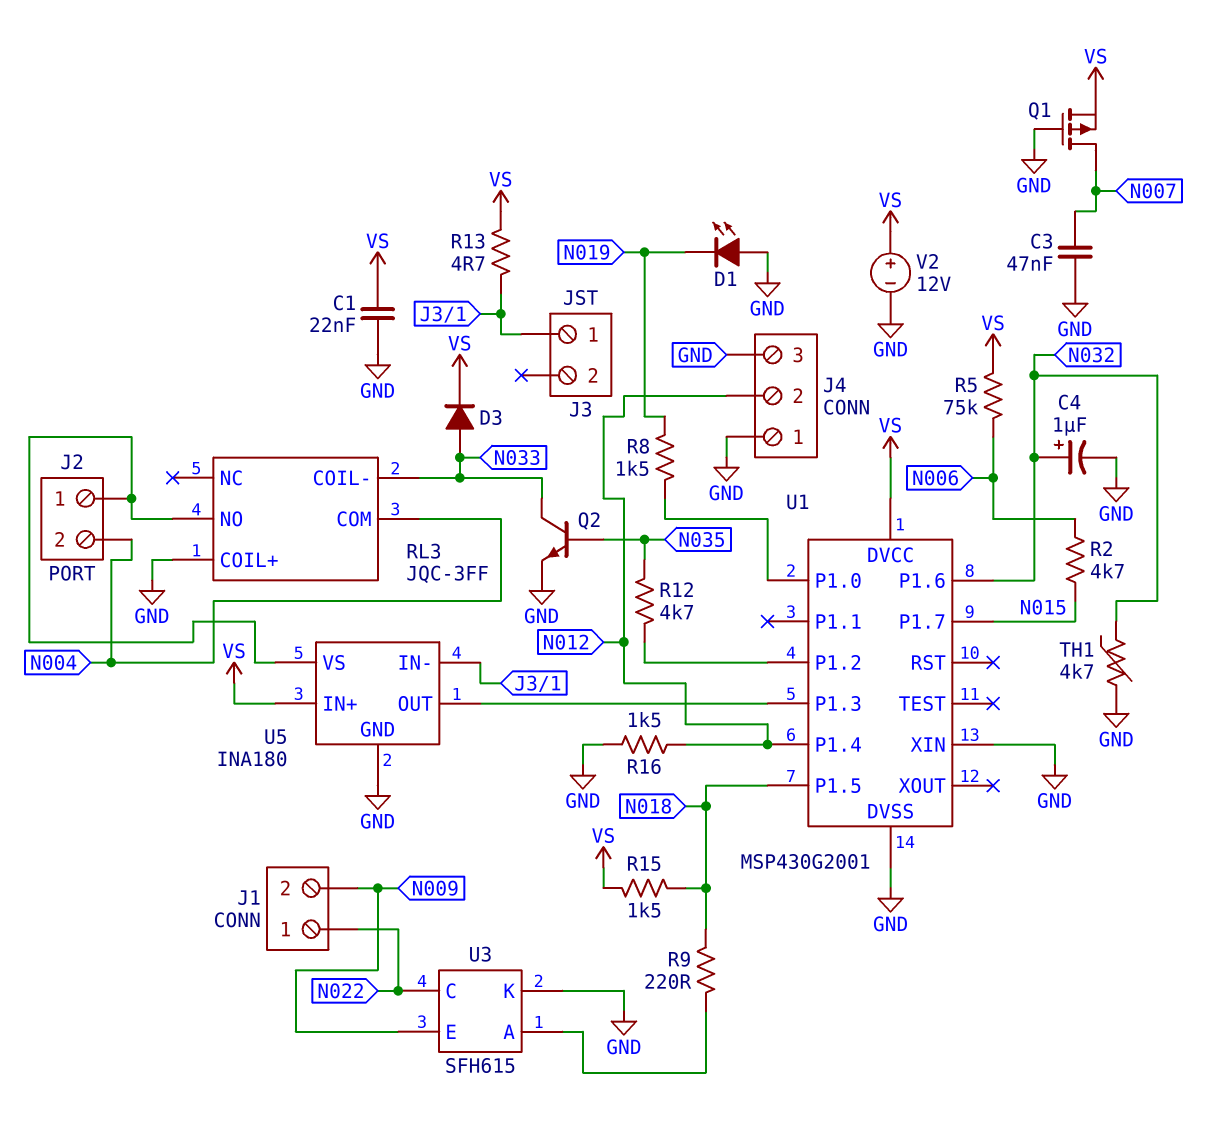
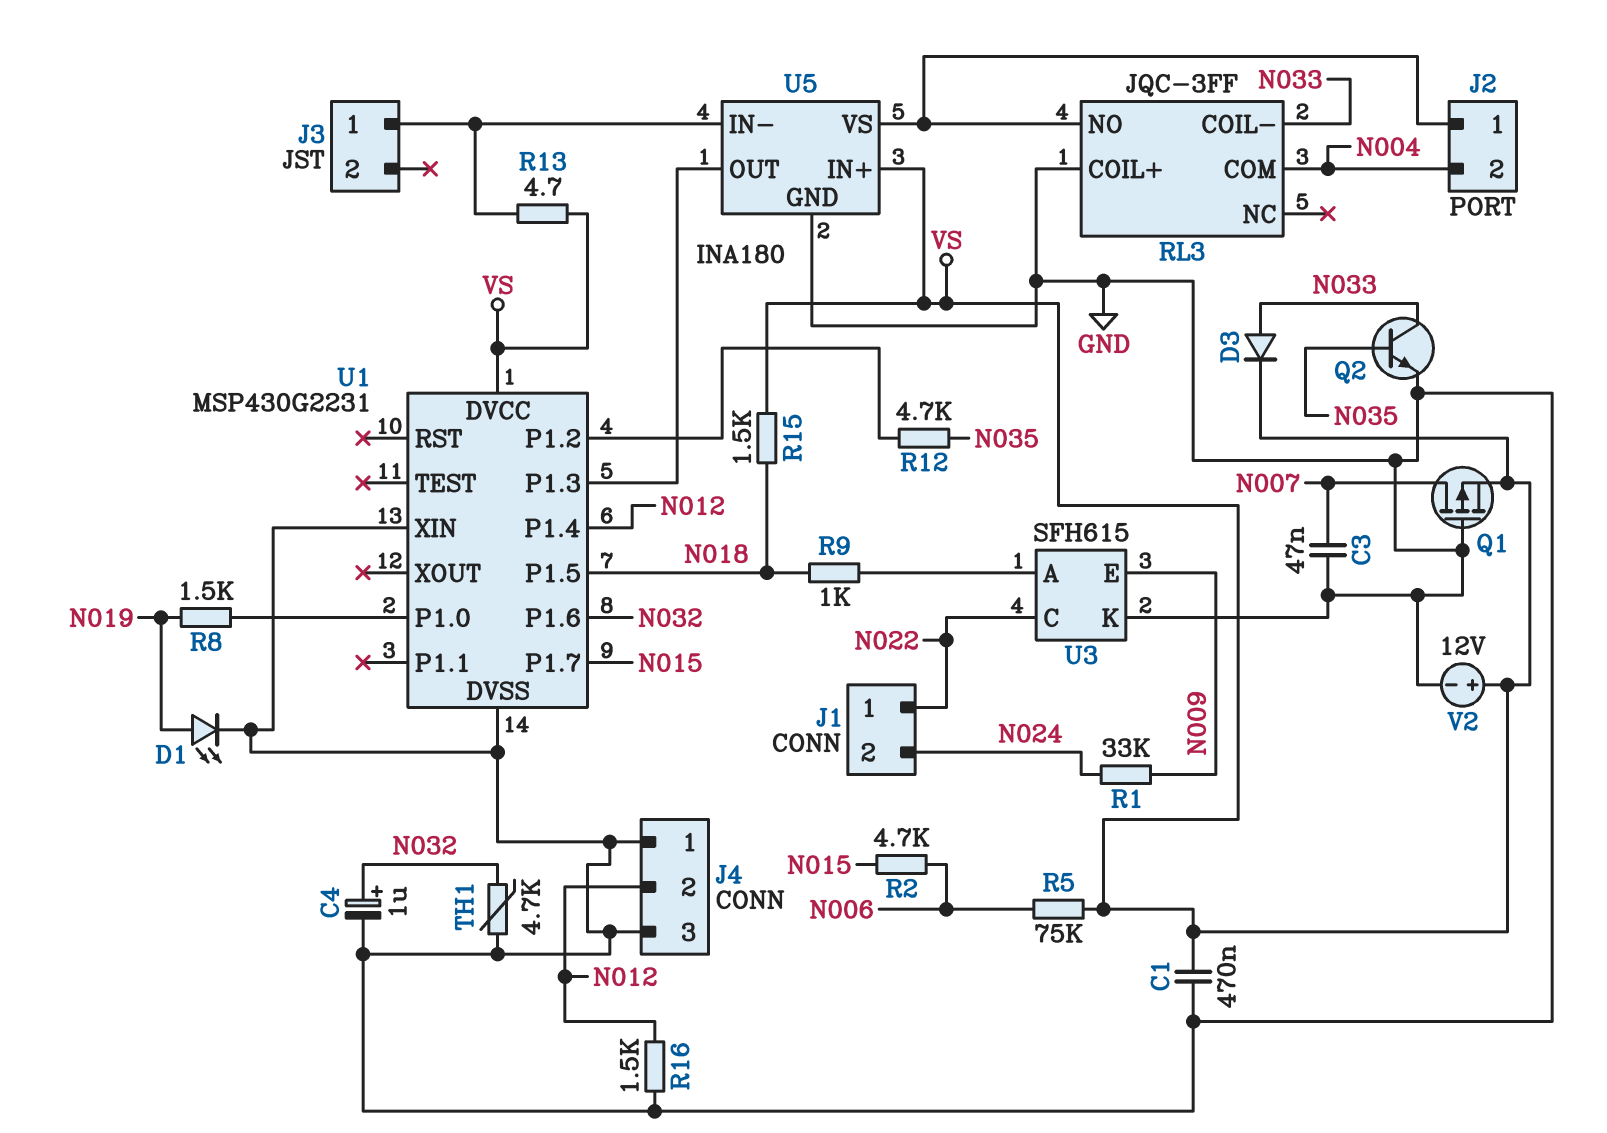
C1: 22nF (GND, VS) -> 470nF (GND, VS)
D1: LED (A GND, K N019) -> LED (A N019, K GND)
J1 pin 2: N009 -> N024
R1: none -> 33k (N009, N024)
R9: 220 (N018, U3/A) -> 1k (N018, U3/A)
U1: MSP430G2001 -> MSP430G2231

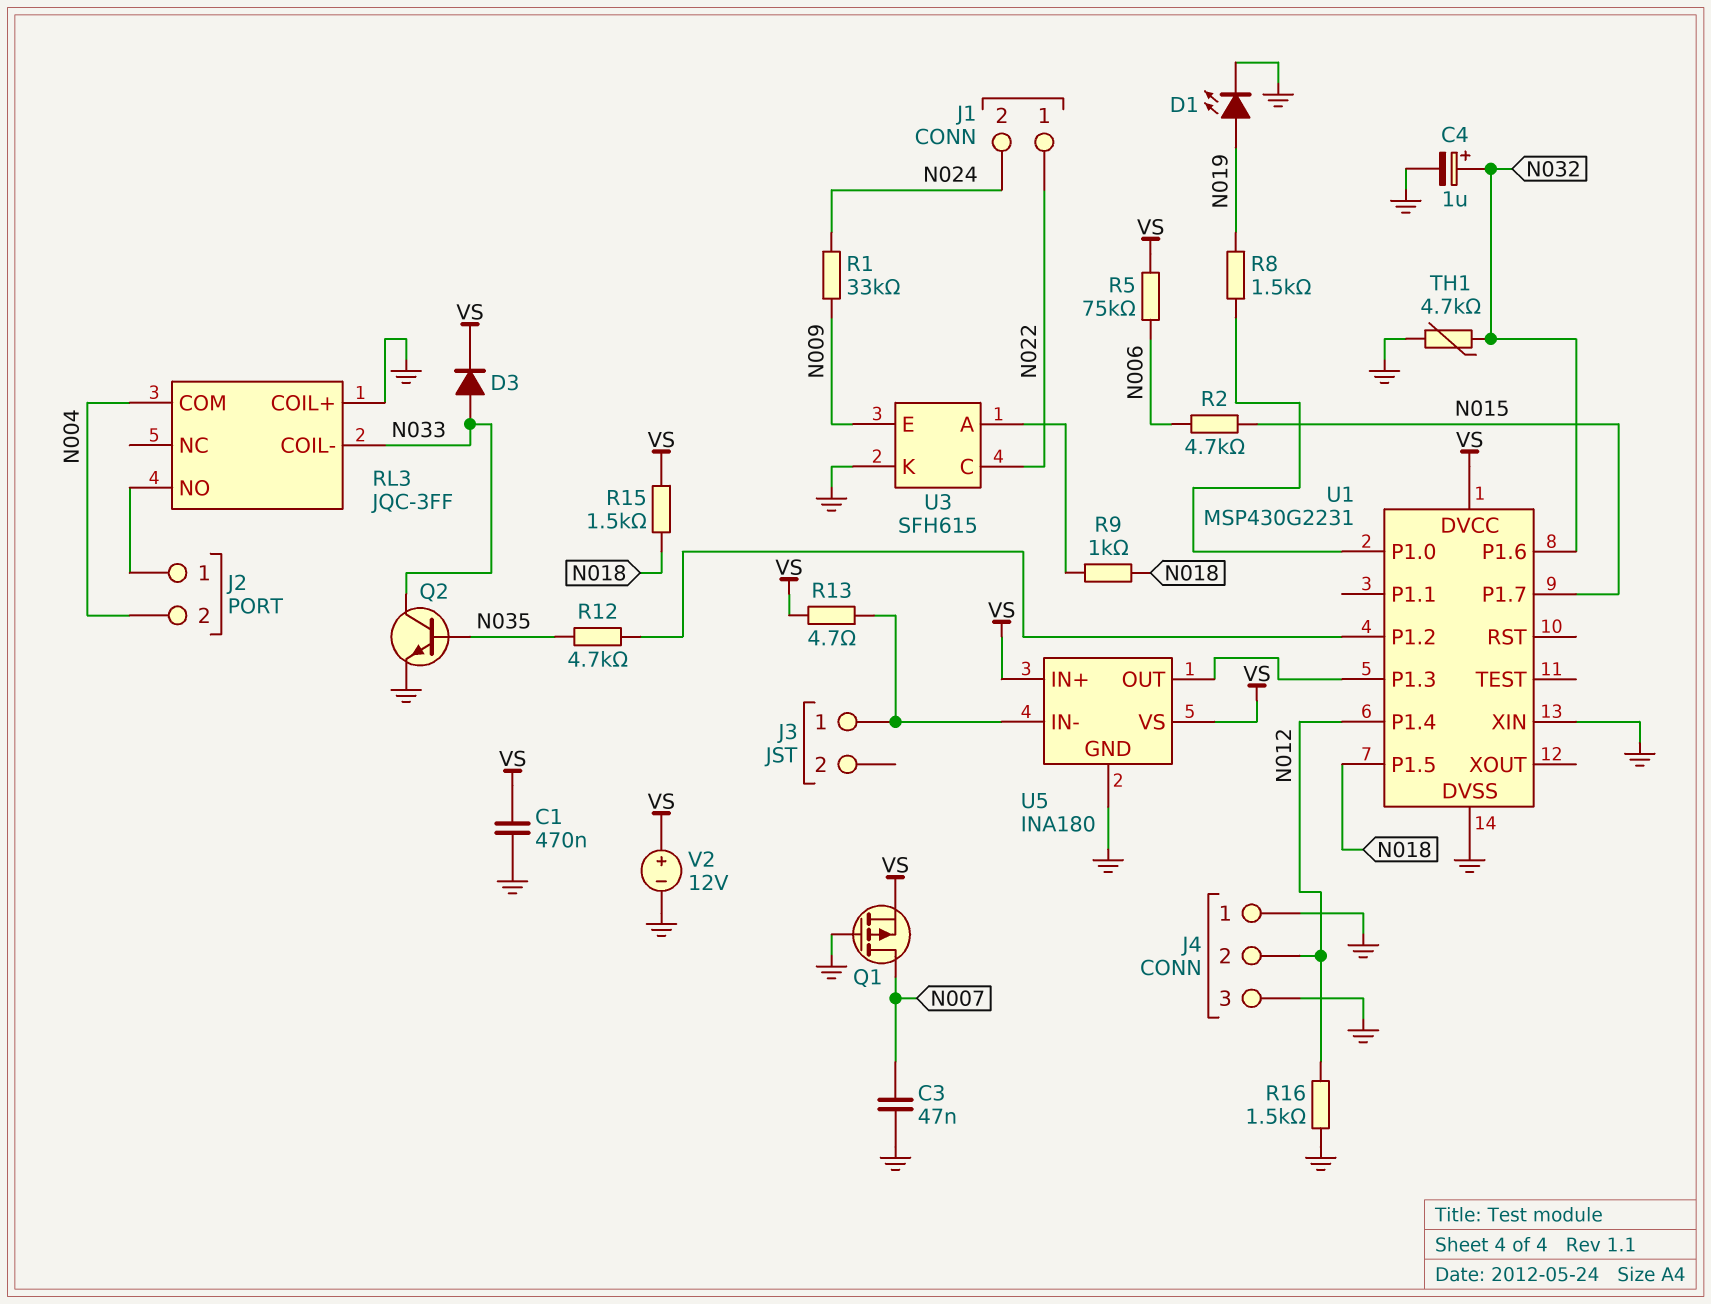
U5 pin VS: J2/1 -> VS

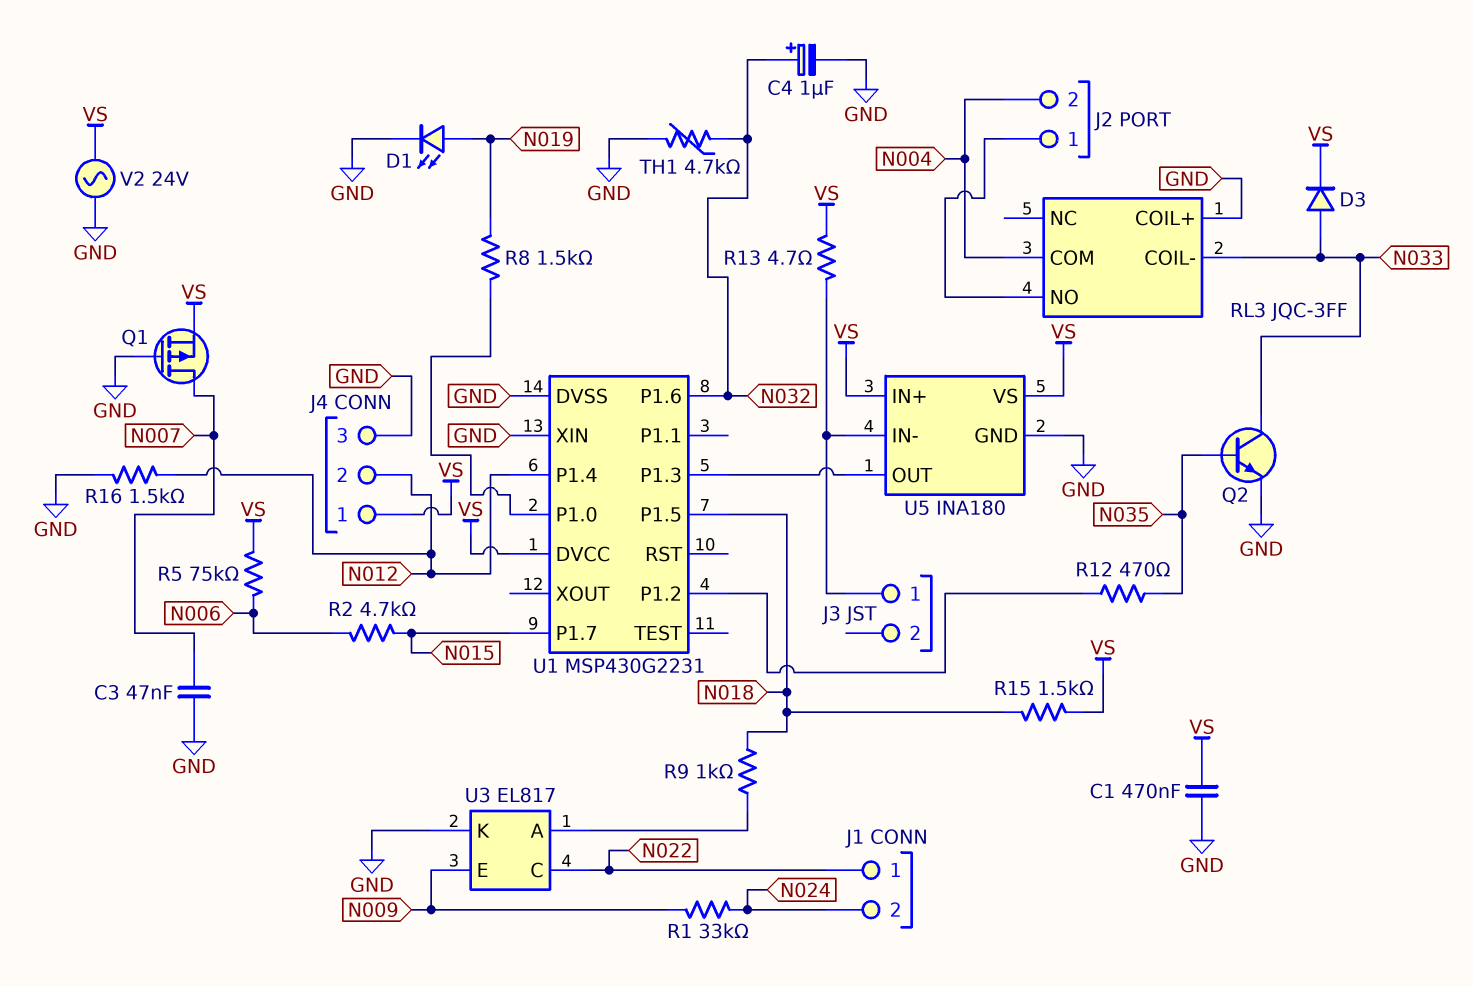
J4 pin 1: GND -> VS
R12: 4.7k (N035, U1/P1.2) -> 470 (N035, U1/P1.2)
U3: SFH615 -> EL817
V2: 12V (plus VS, minus GND) -> AC 24V (GND, VS)

